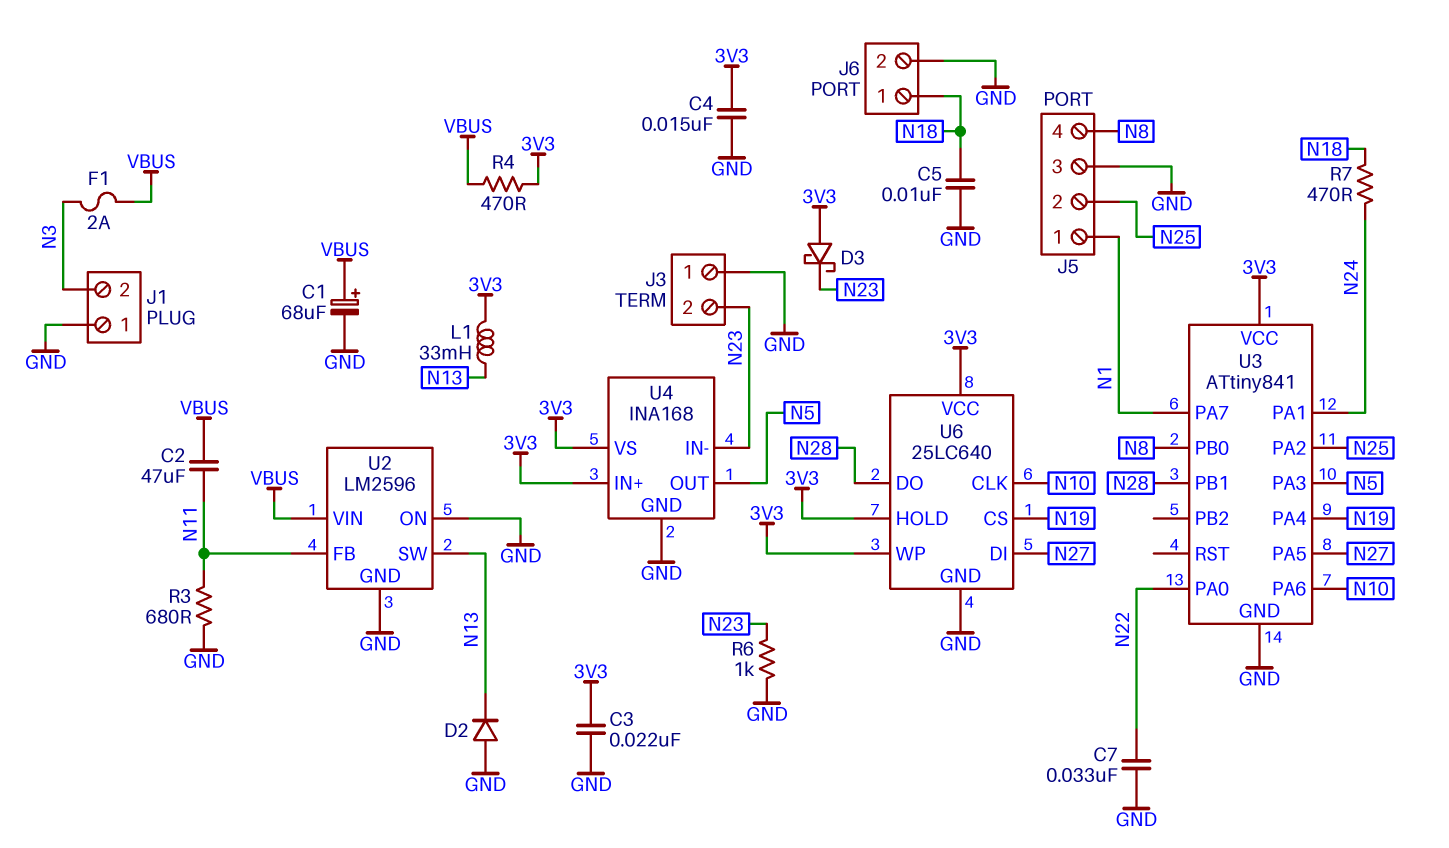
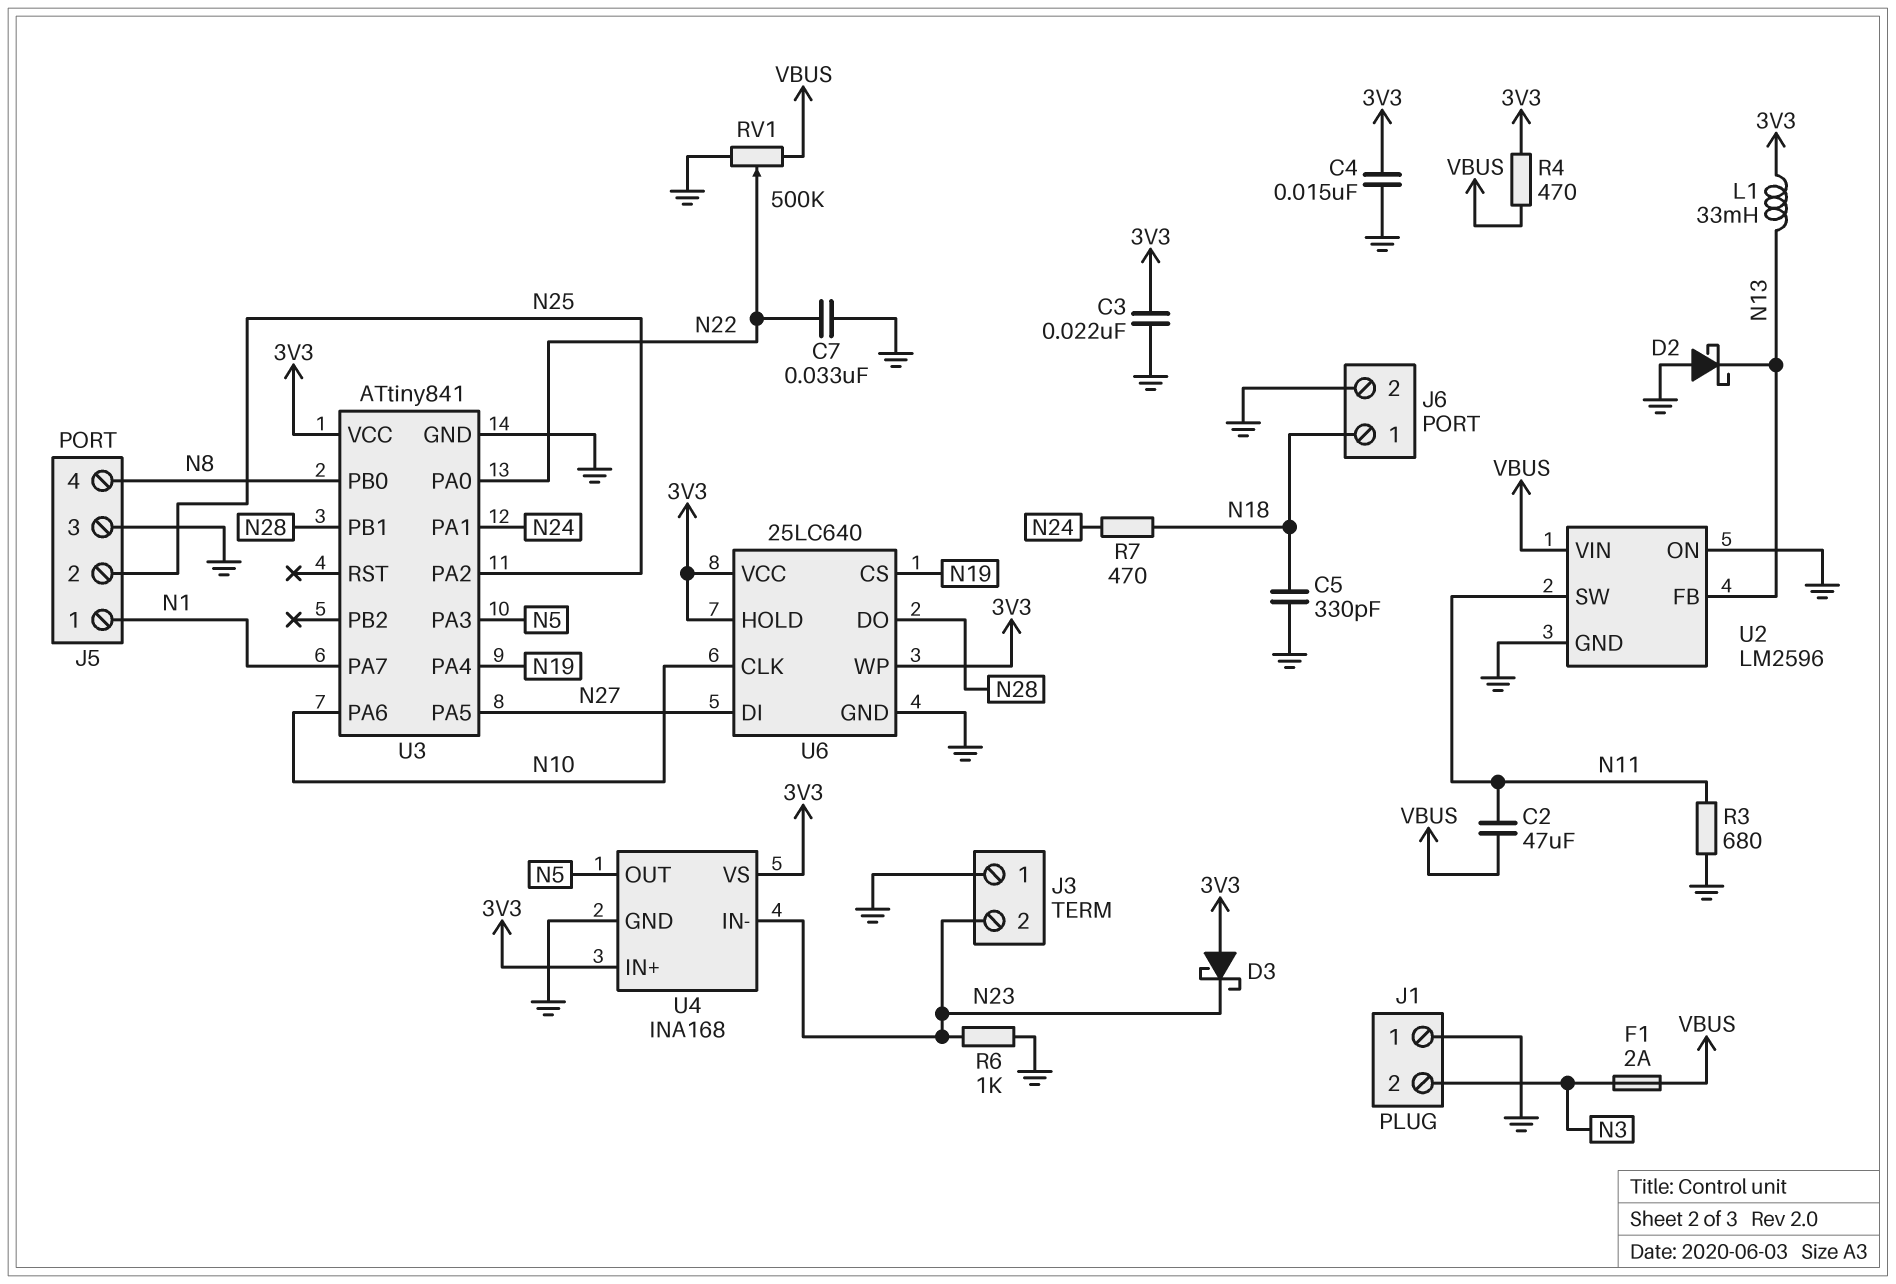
C1: 68uF (plus VBUS, minus GND) -> none
C5: 10nF (GND, N18) -> 330pF (GND, N18)
D2: diode (A GND, K N13) -> schottky (A GND, K N13)
RV1: none -> 500k (GND, VBUS, wiper N22)
U2 pin FB: N11 -> N13
U2 pin SW: N13 -> N11

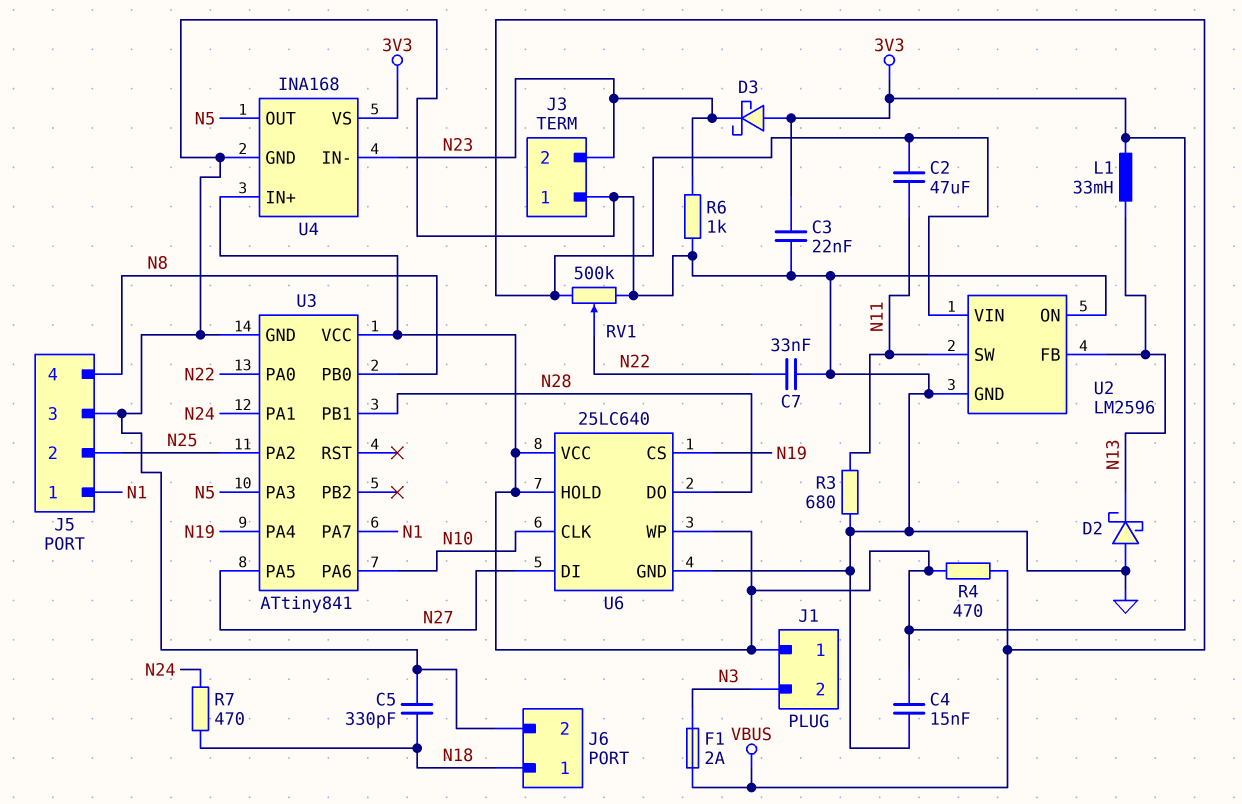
J1 pin 1: GND -> 3V3

